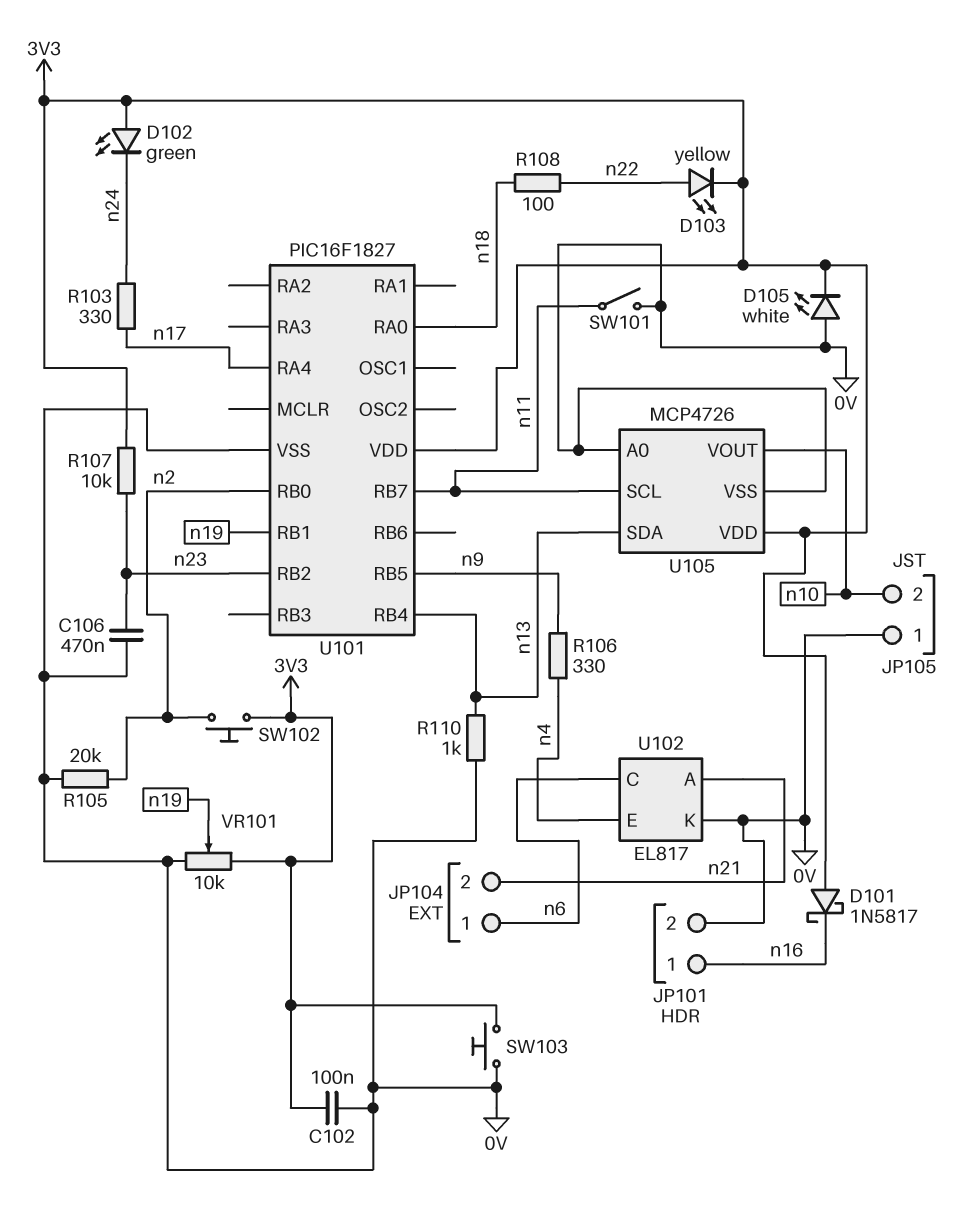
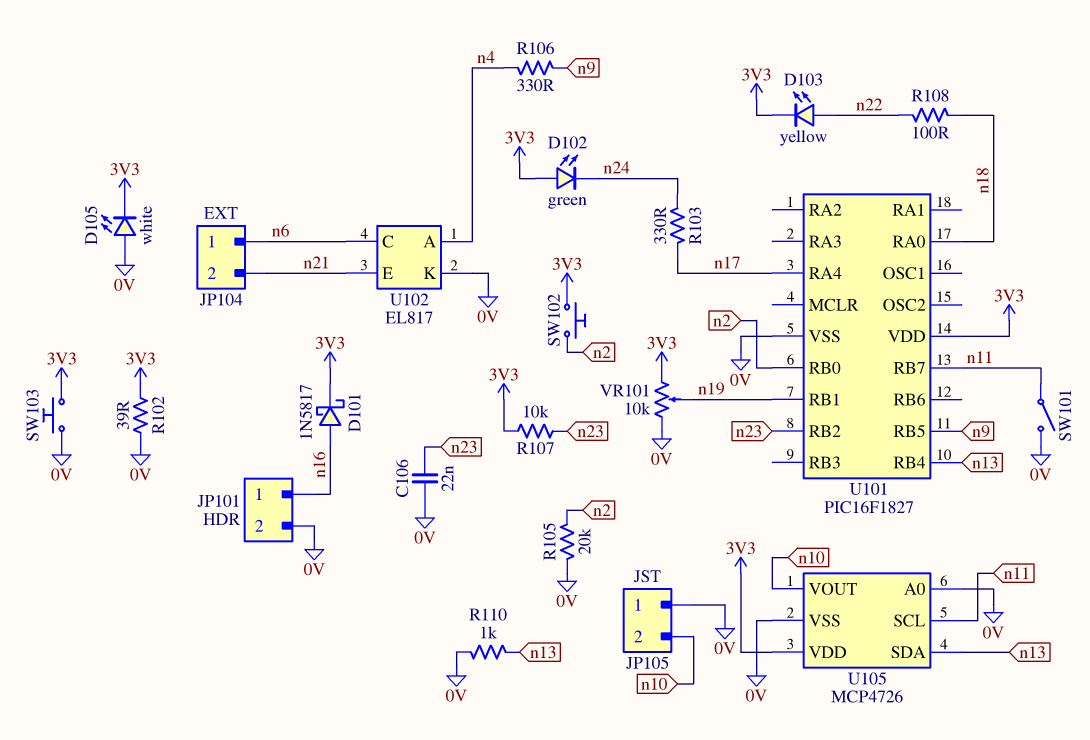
C102: 100nF (0V, 3V3) -> none
C106: 470nF (0V, n23) -> 22nF (0V, n23)
D101: schottky 1N5817 (A 3V3, K n16) -> schottky 1N5817 (A n16, K 3V3)
R102: none -> 39 (0V, 3V3)
U102 pin A: n21 -> n4
U102 pin E: n4 -> n21

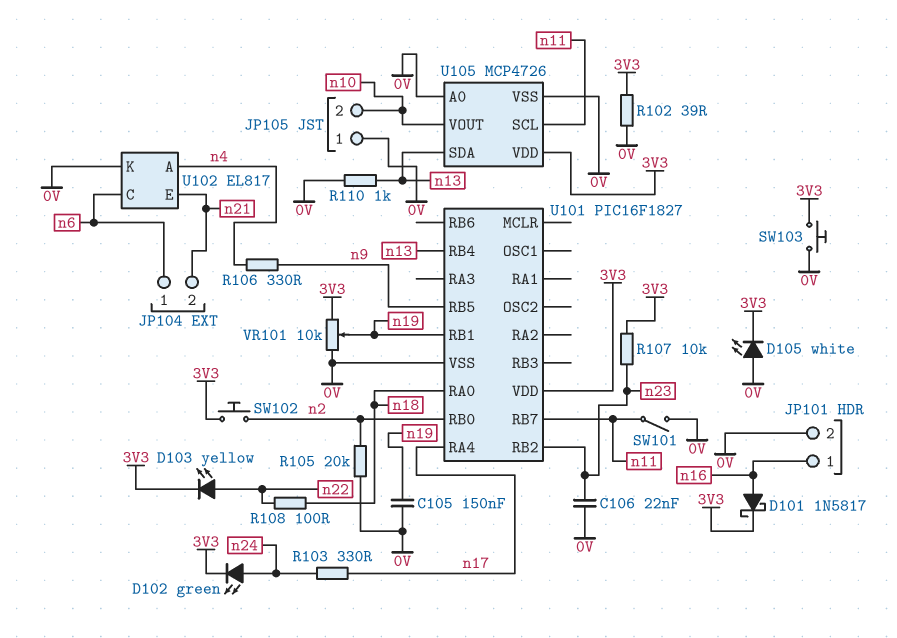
C105: none -> 150nF (0V, n19)
D102: LED green (A 3V3, K n24) -> LED green (A n24, K 3V3)

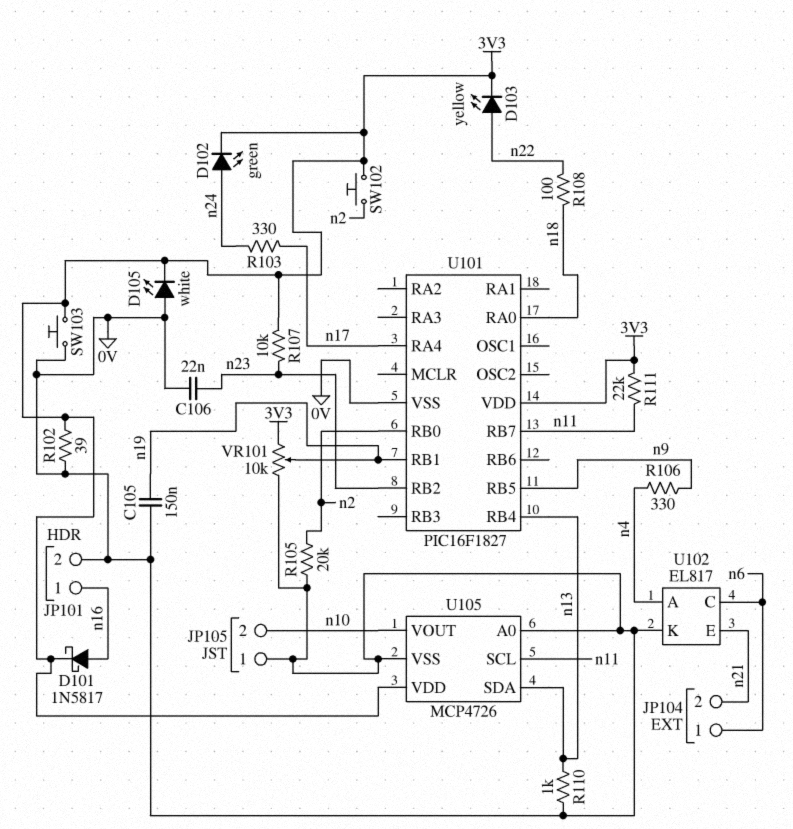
R111: none -> 22k (3V3, n11)
SW101: switch (0V, n11) -> none

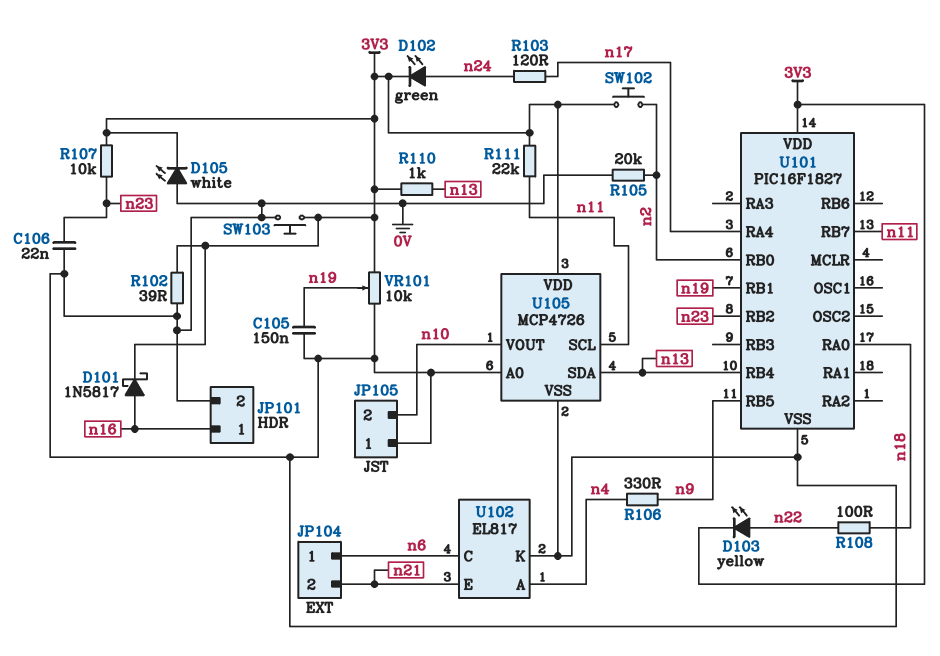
R103: 330 (n17, n24) -> 120 (n17, n24)
R110: 1k (0V, n13) -> 1k (3V3, n13)

